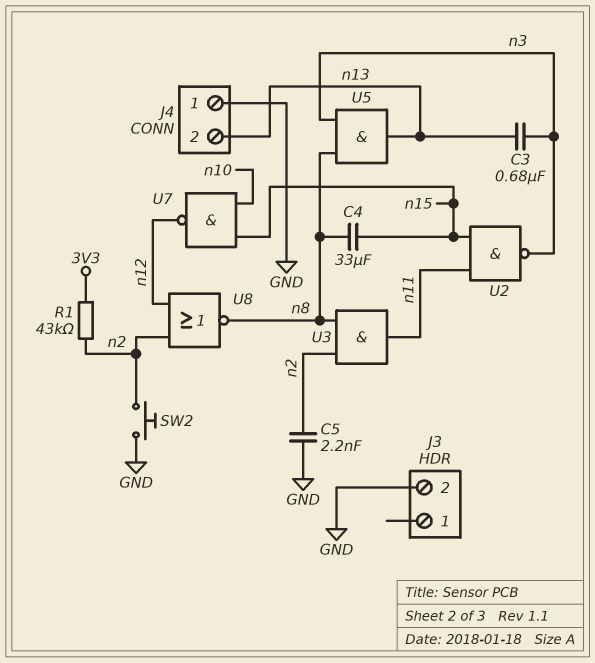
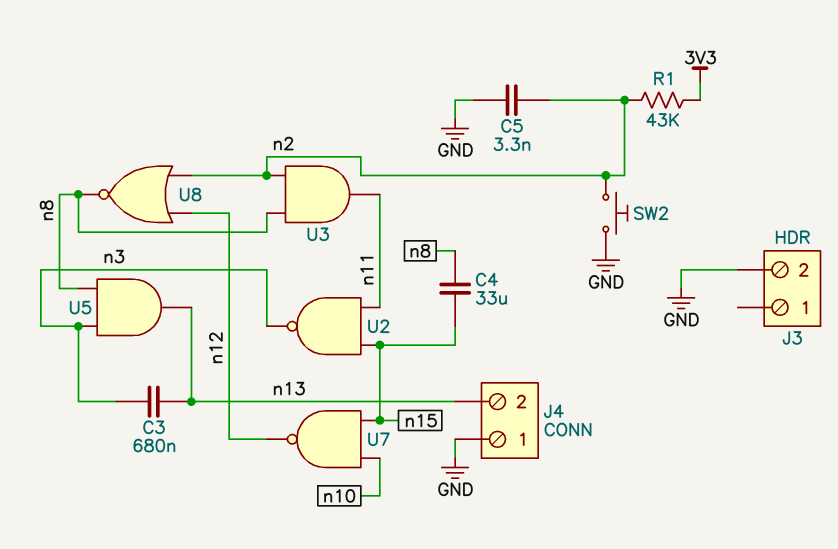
C5: 2.2nF (GND, n2) -> 3.3nF (GND, n2)

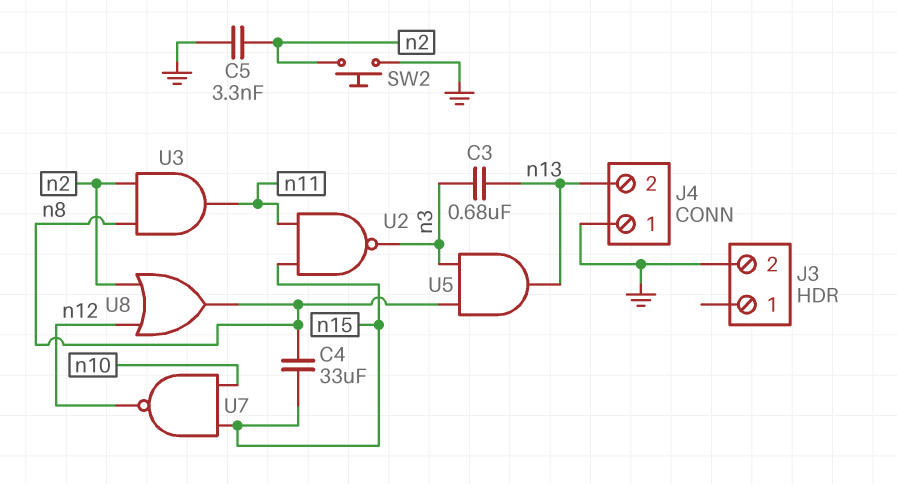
R1: 43k (3V3, n2) -> none
U8: NOR (in n2, in n12, out n8) -> OR (in n2, in n12, out n8)

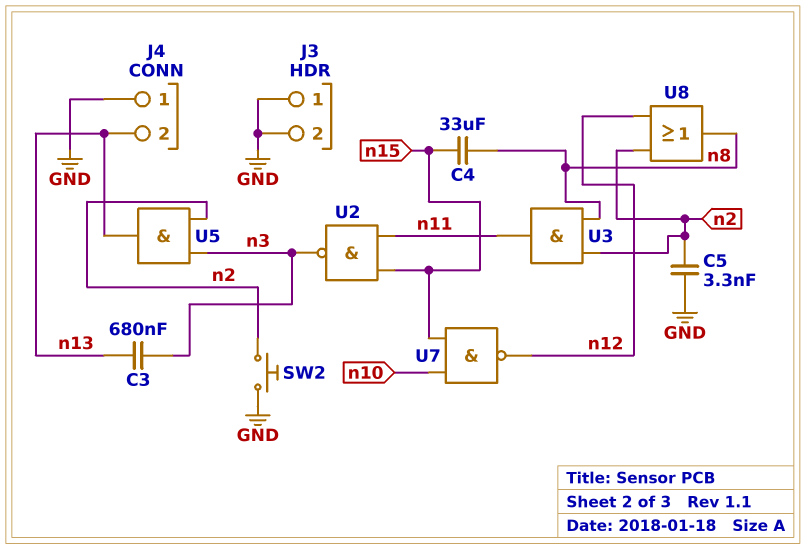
J3 pin 1: none -> GND
U5: AND (in n3, in n8, out n13) -> AND (in n2, in n3, out n13)

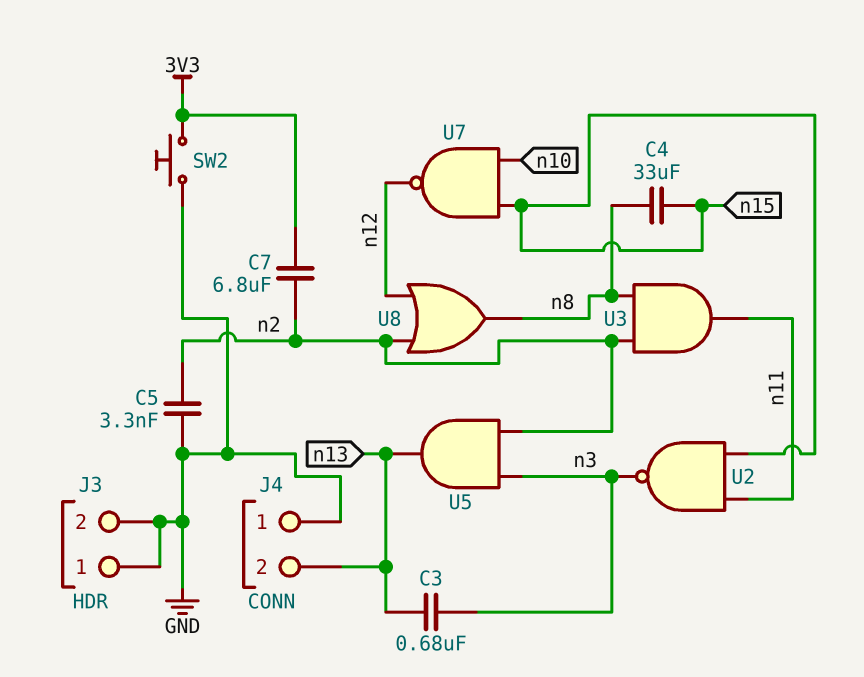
C7: none -> 6.8uF (3V3, n2)
SW2: button (GND, n2) -> button (3V3, GND)

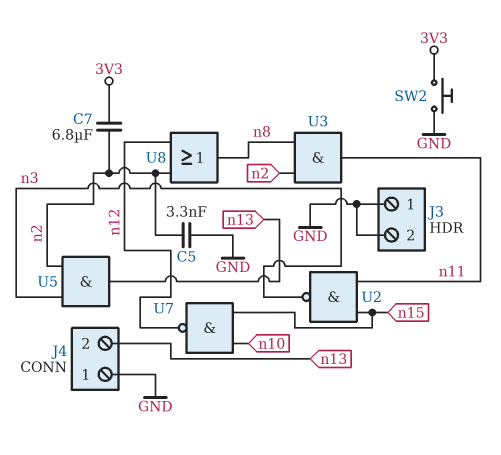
C3: 680nF (n3, n13) -> none
C4: 33uF (n8, n15) -> none

